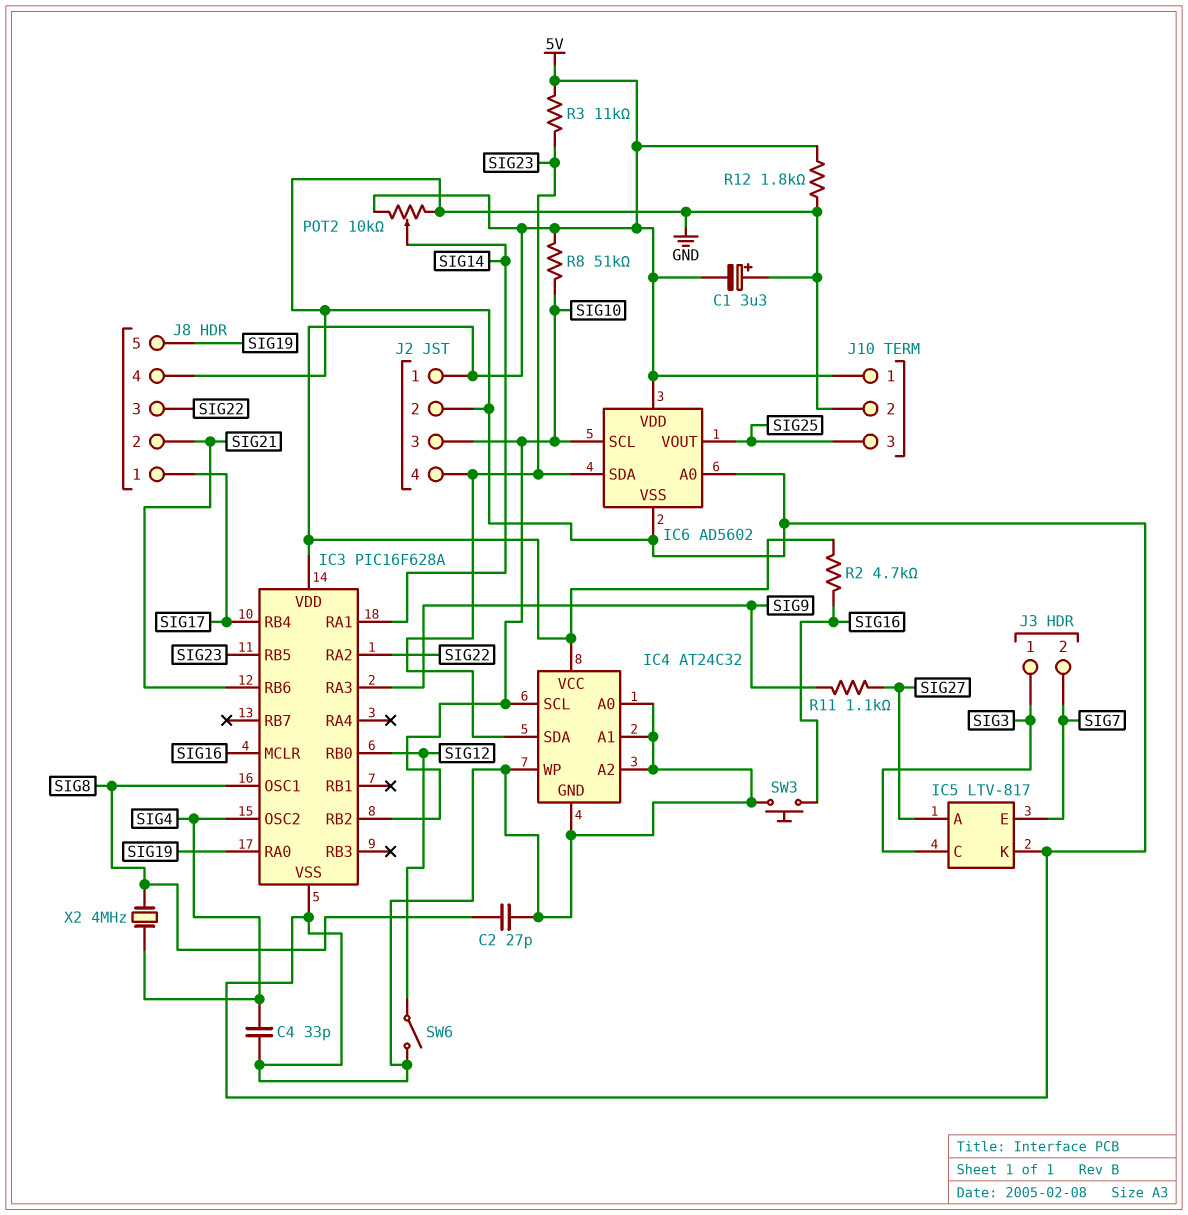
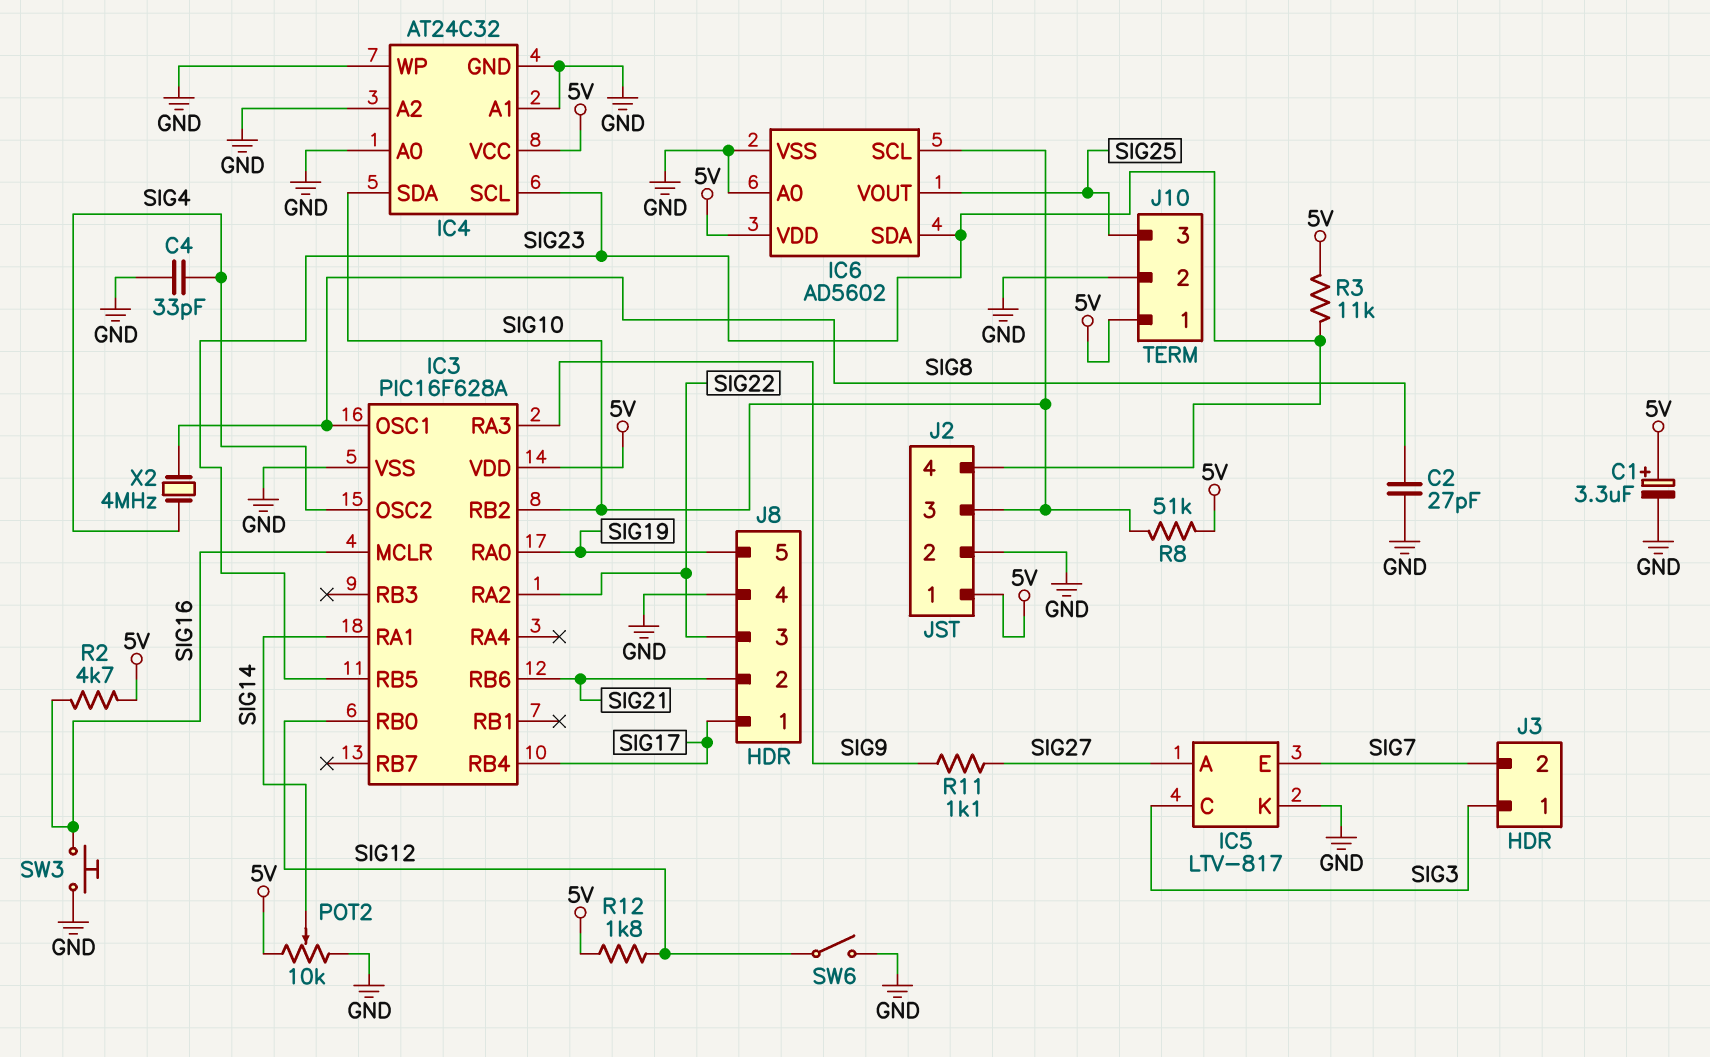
C1: 3.3uF (plus GND, minus 5V) -> 3.3uF (plus 5V, minus GND)
IC4 pin SCL: SIG10 -> SIG23
IC4 pin SDA: SIG23 -> SIG10
R12: 1.8k (5V, GND) -> 1.8k (5V, SIG12)

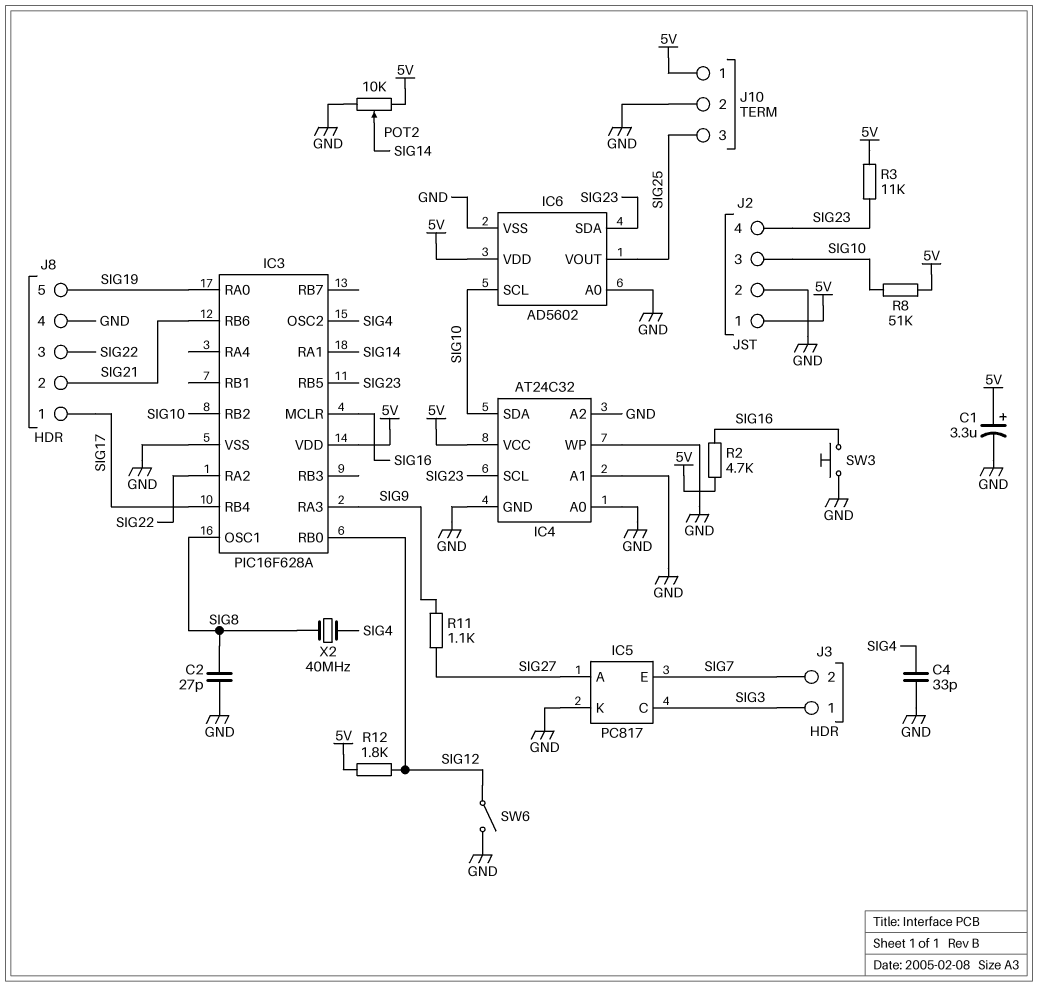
IC5: LTV-817 -> PC817
X2: 4MHz (SIG4, SIG8) -> 40MHz (SIG4, SIG8)

